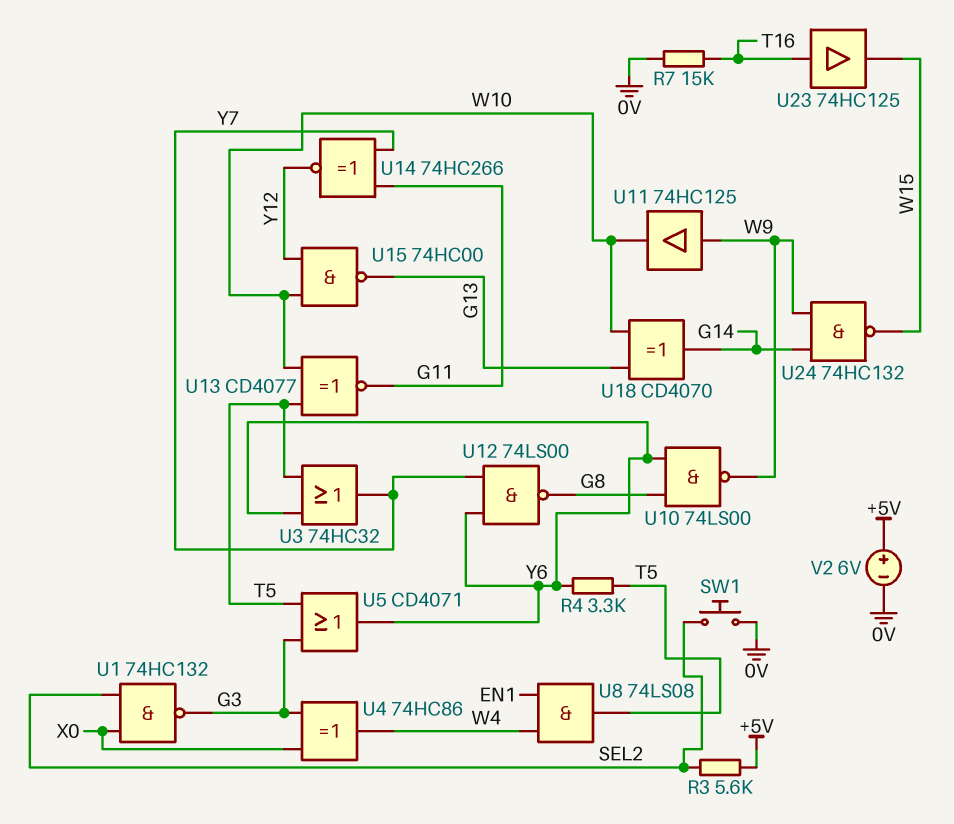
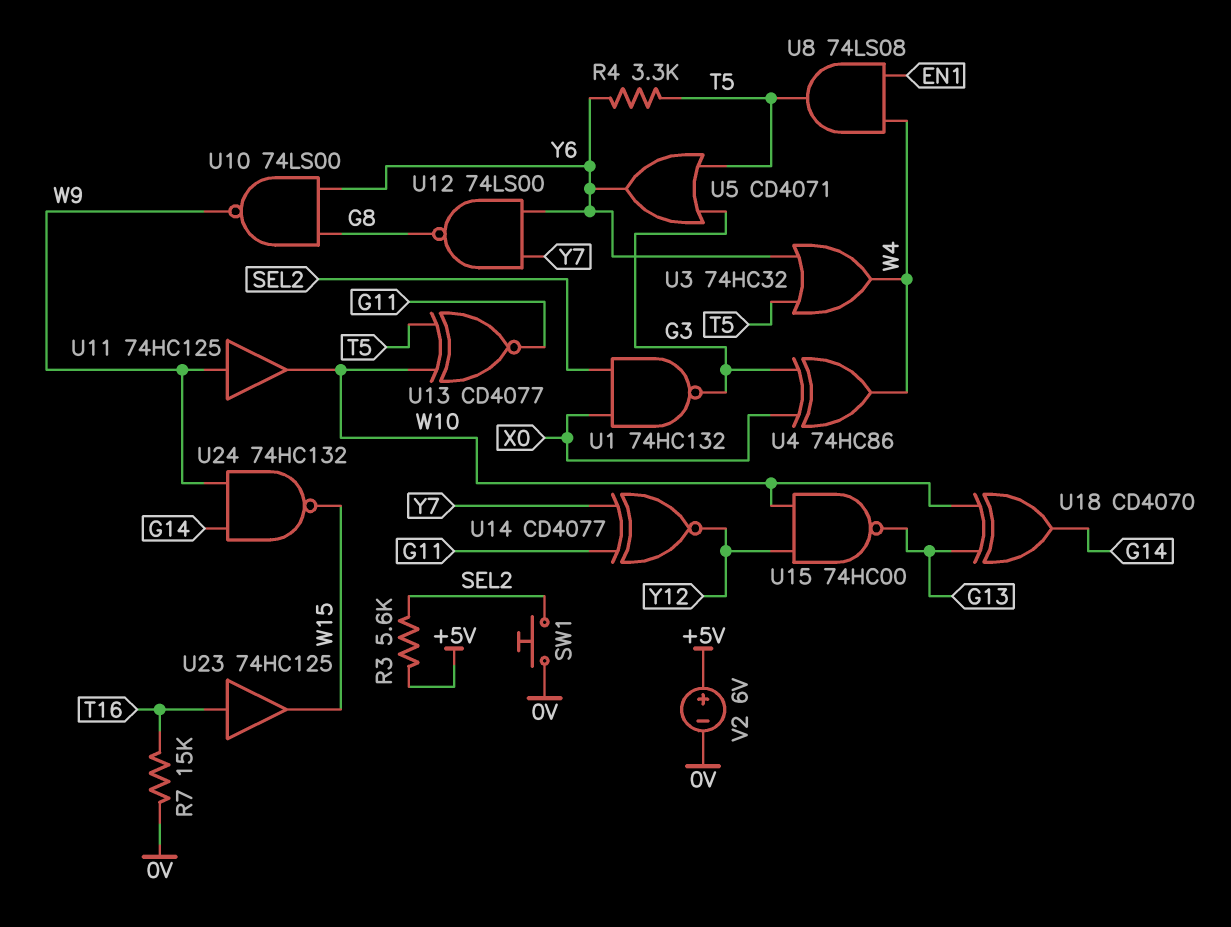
U3: OR 74HC32 (in T5, in Y6, out Y7) -> OR 74HC32 (in T5, in Y6, out W4)
U14: XNOR 74HC266 (in G11, in Y7, out Y12) -> XNOR CD4077 (in G11, in Y7, out Y12)

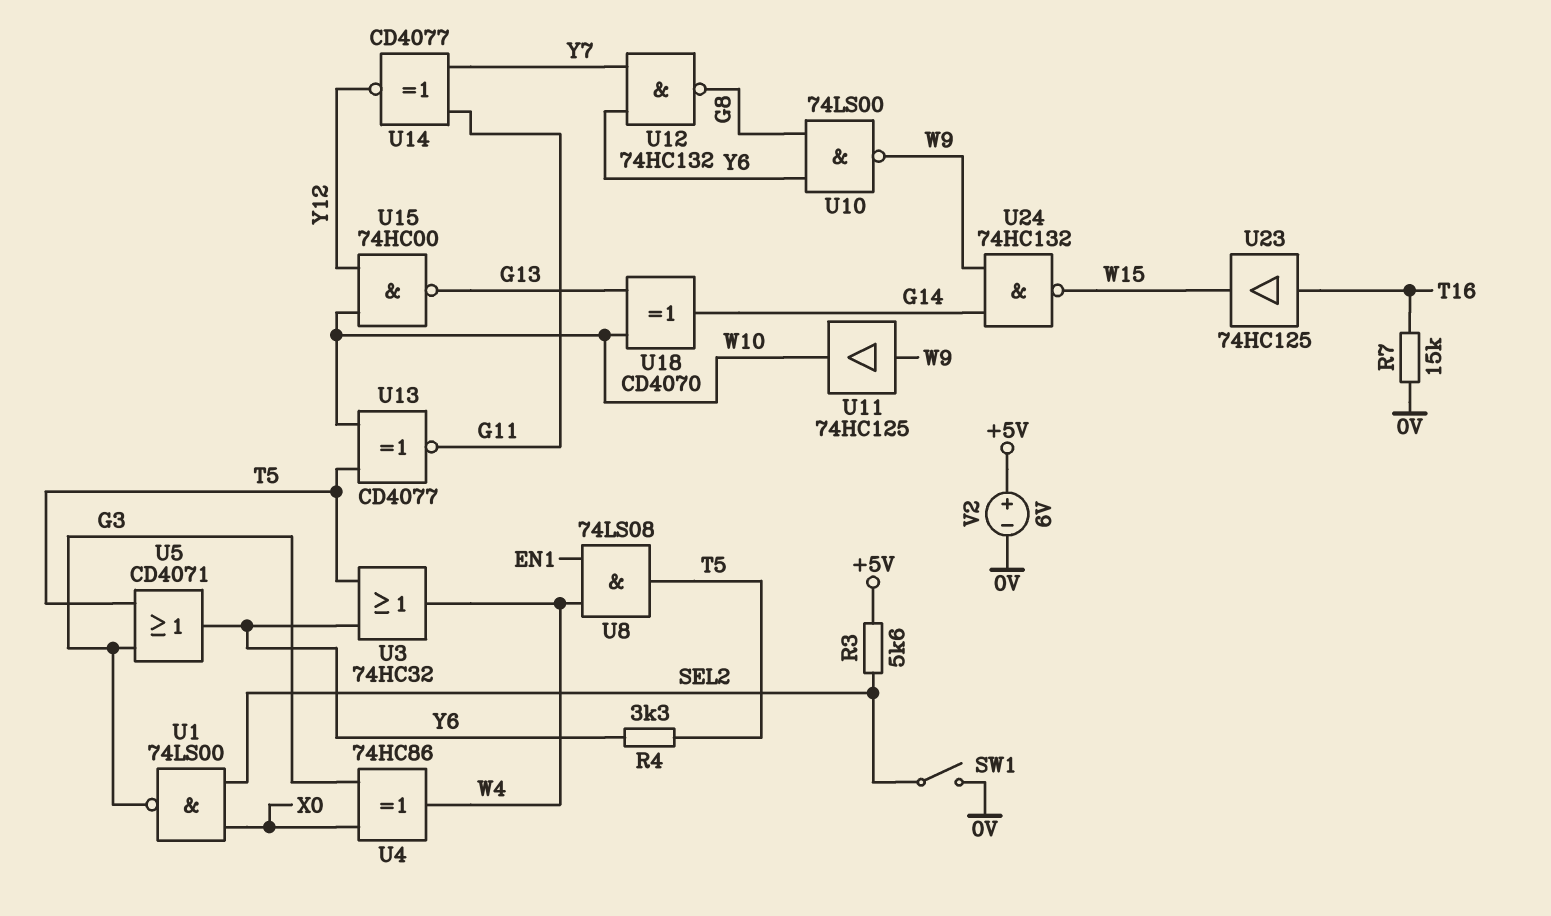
SW1: button (0V, SEL2) -> switch (0V, SEL2)
U1: NAND 74HC132 (in SEL2, in X0, out G3) -> NAND 74LS00 (in SEL2, in X0, out G3)
U12: NAND 74LS00 (in Y6, in Y7, out G8) -> NAND 74HC132 (in Y6, in Y7, out G8)

